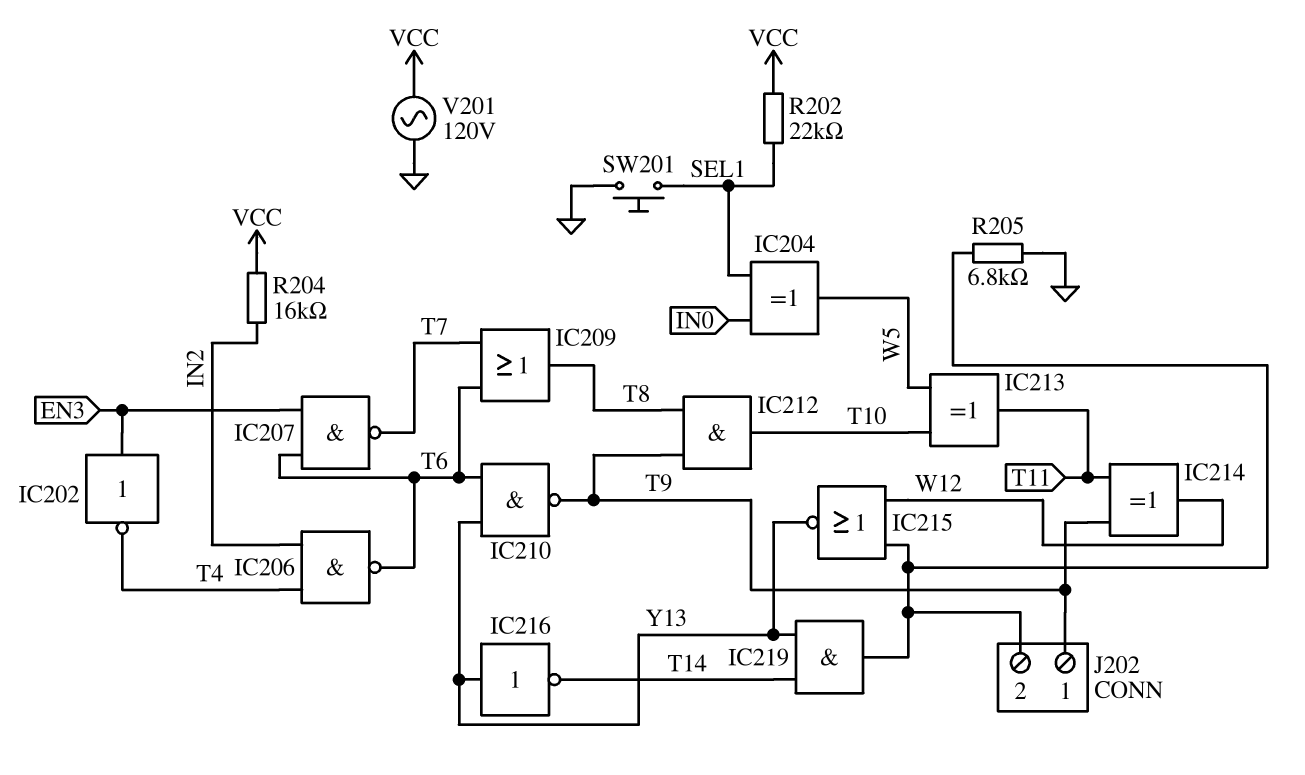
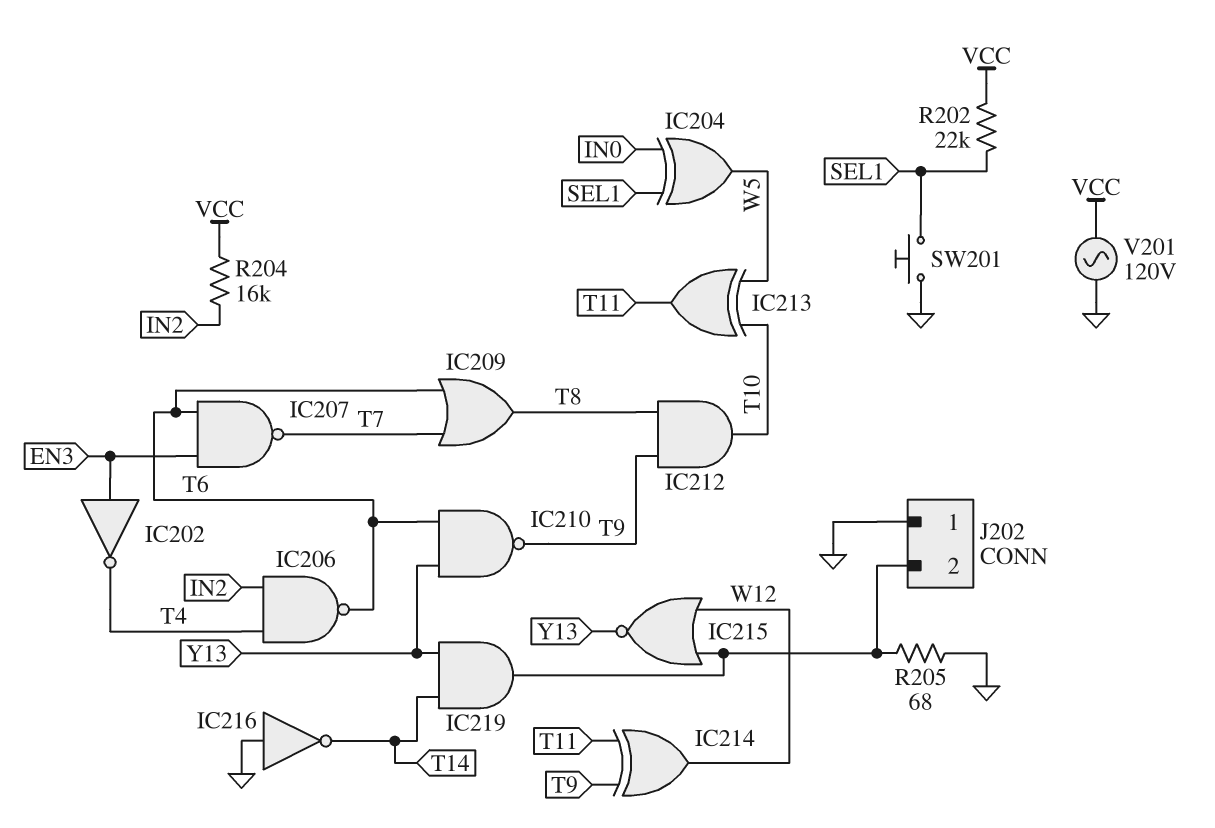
IC216: NOT (in Y13, out T14) -> NOT (in GND, out T14)
J202 pin 1: T9 -> GND
R205: 6.8k (GND, J202/2) -> 68 (GND, J202/2)

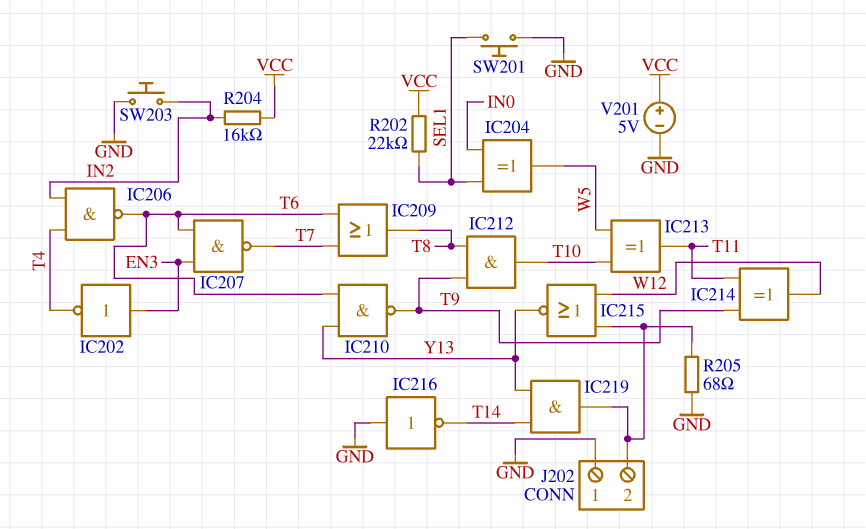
SW203: none -> button (GND, IN2)
V201: AC 120V (GND, VCC) -> 5V (plus VCC, minus GND)

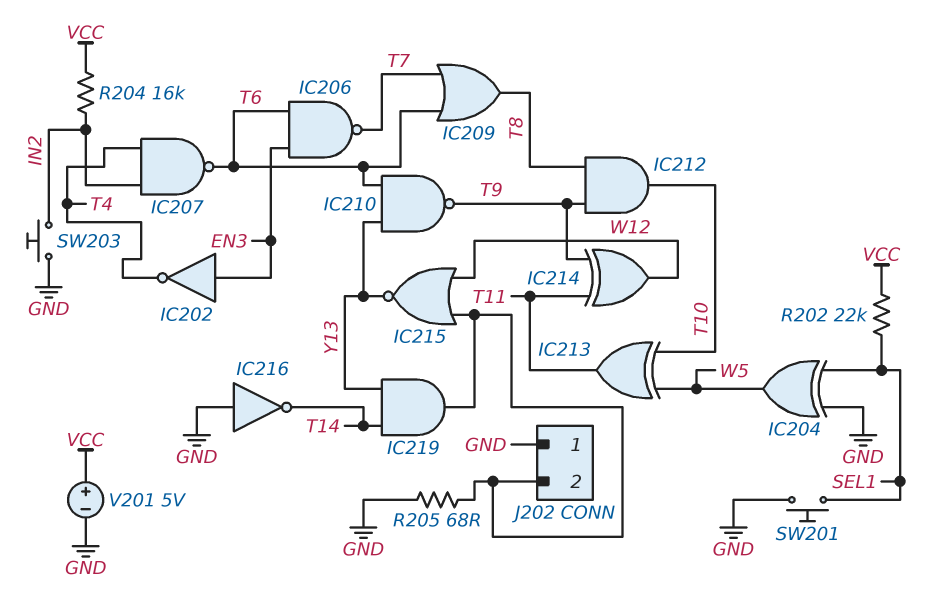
IC204: XOR (in IN0, in SEL1, out W5) -> XOR (in GND, in SEL1, out W5)
IC206: NAND (in IN2, in T4, out T6) -> NAND (in EN3, in T6, out T7)
IC207: NAND (in EN3, in T6, out T7) -> NAND (in IN2, in T4, out T6)

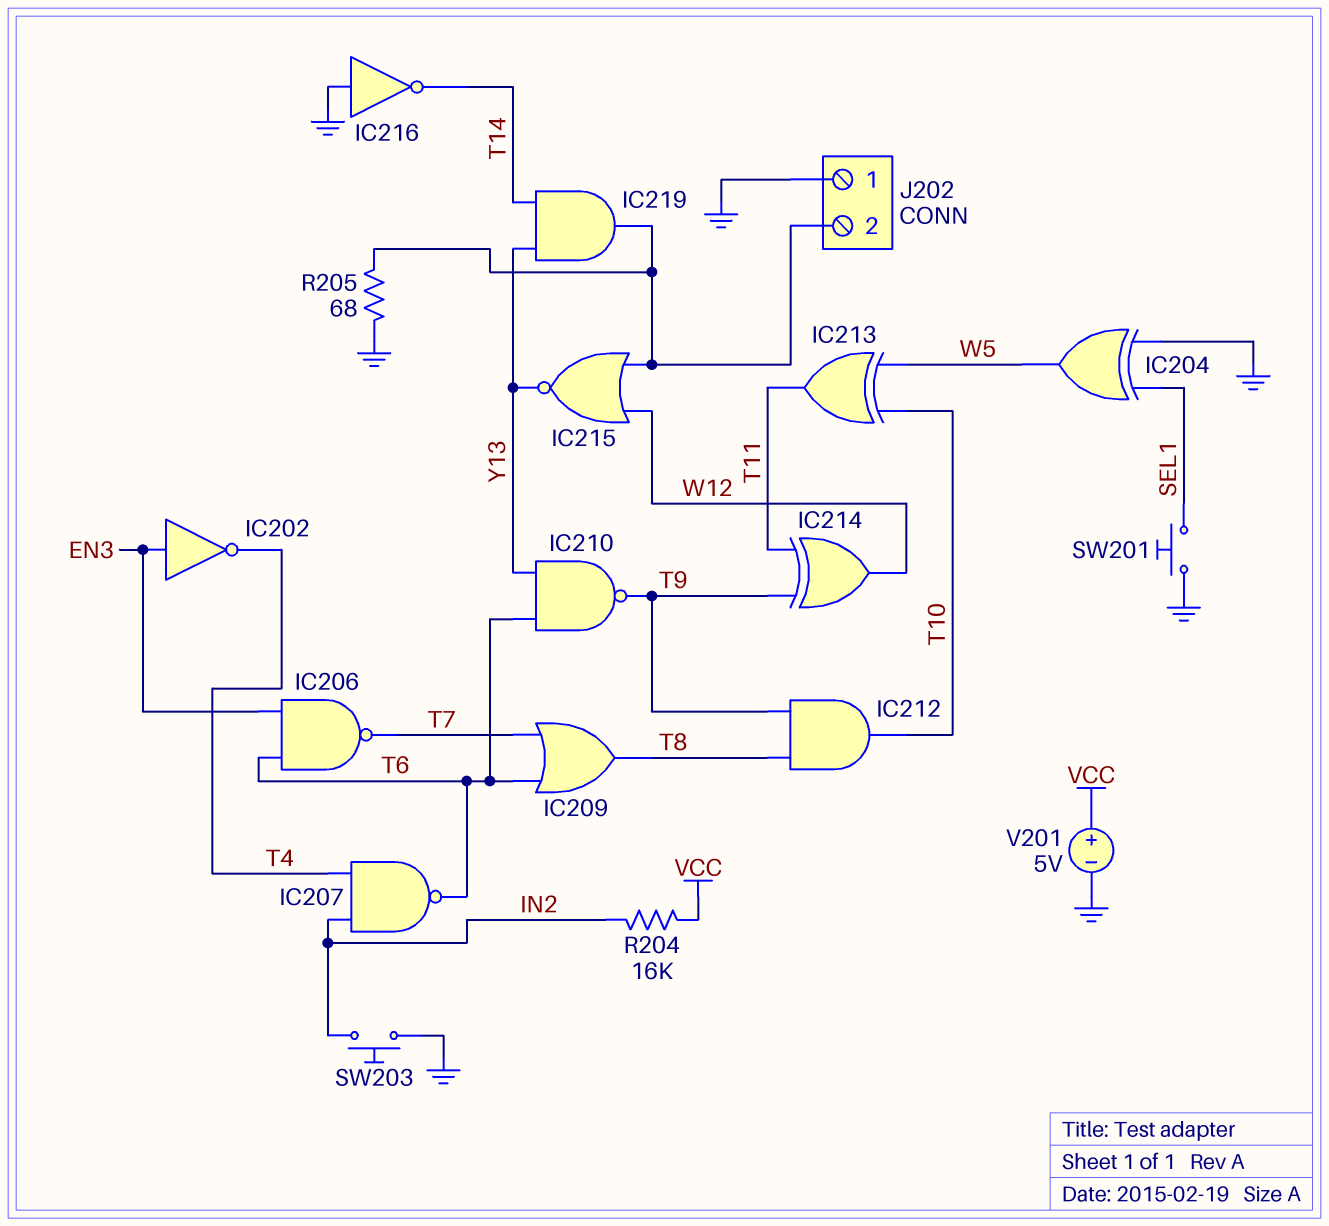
R202: 22k (SEL1, VCC) -> none

